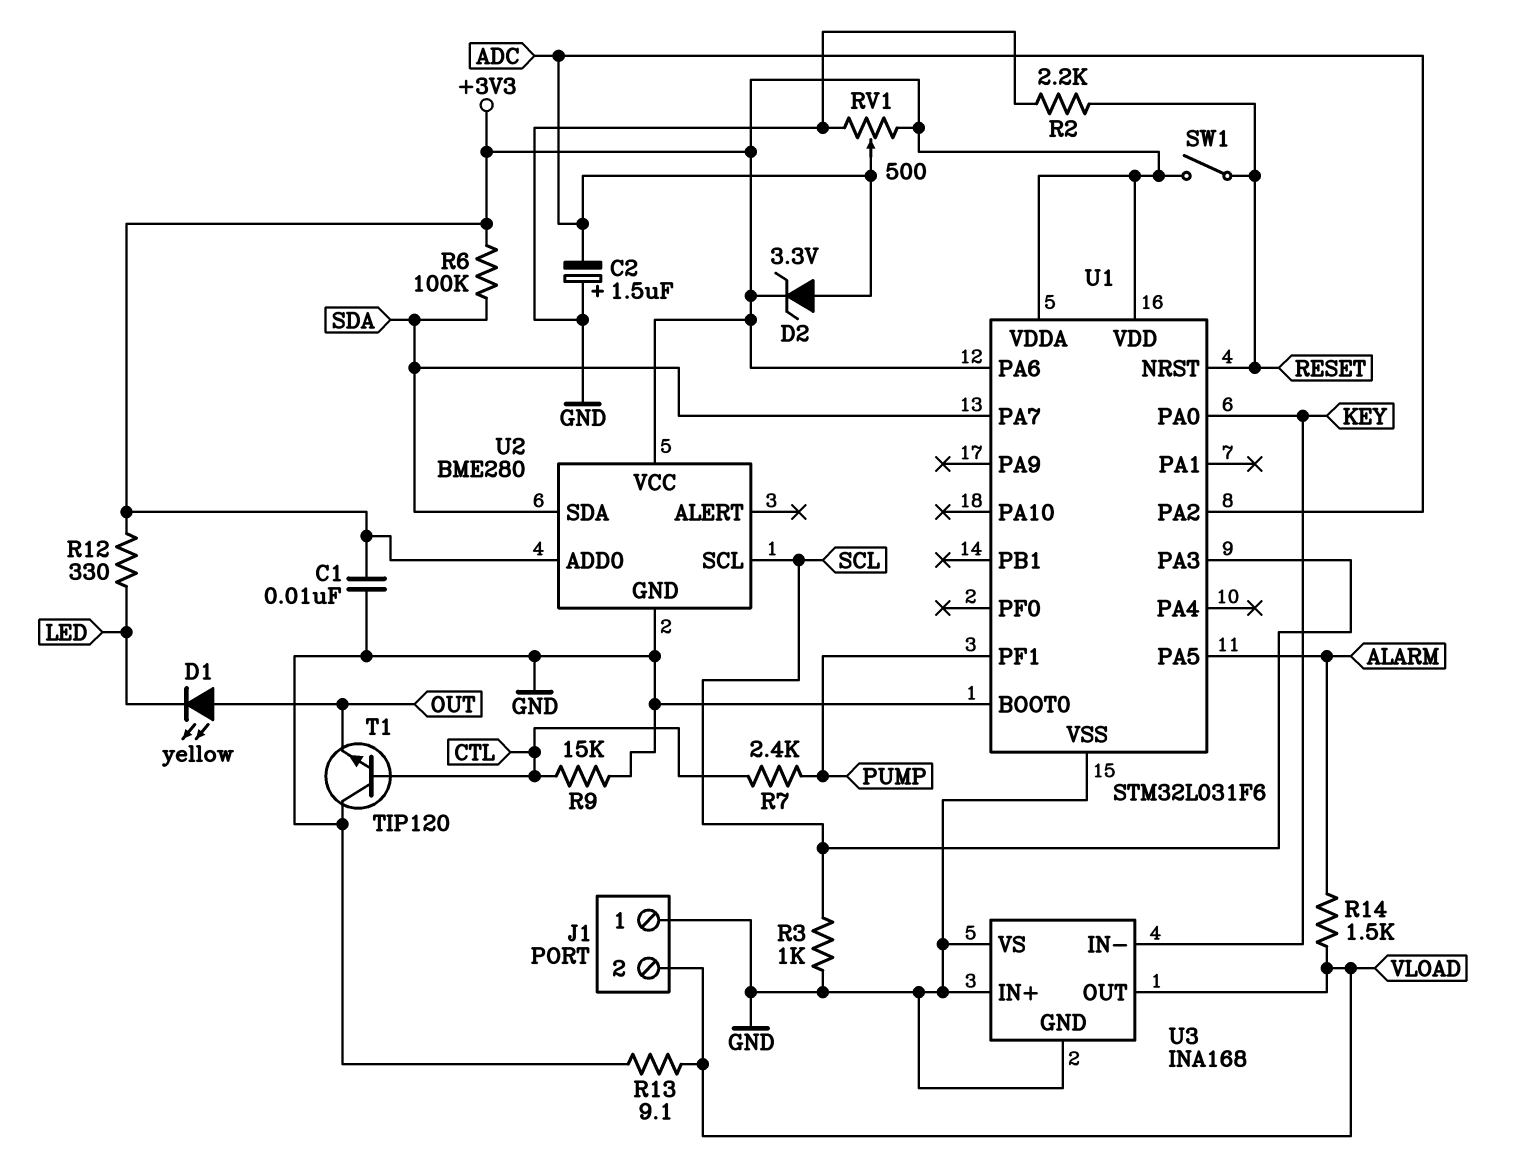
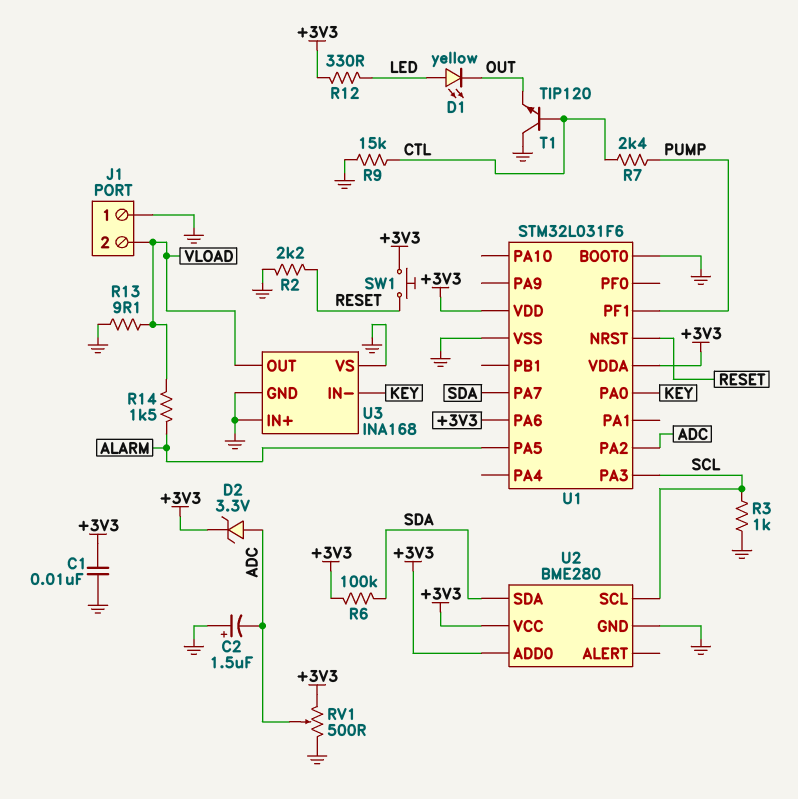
D1: LED yellow (A OUT, K LED) -> LED yellow (A LED, K OUT)
SW1: switch (+3V3, RESET) -> button (+3V3, RESET)

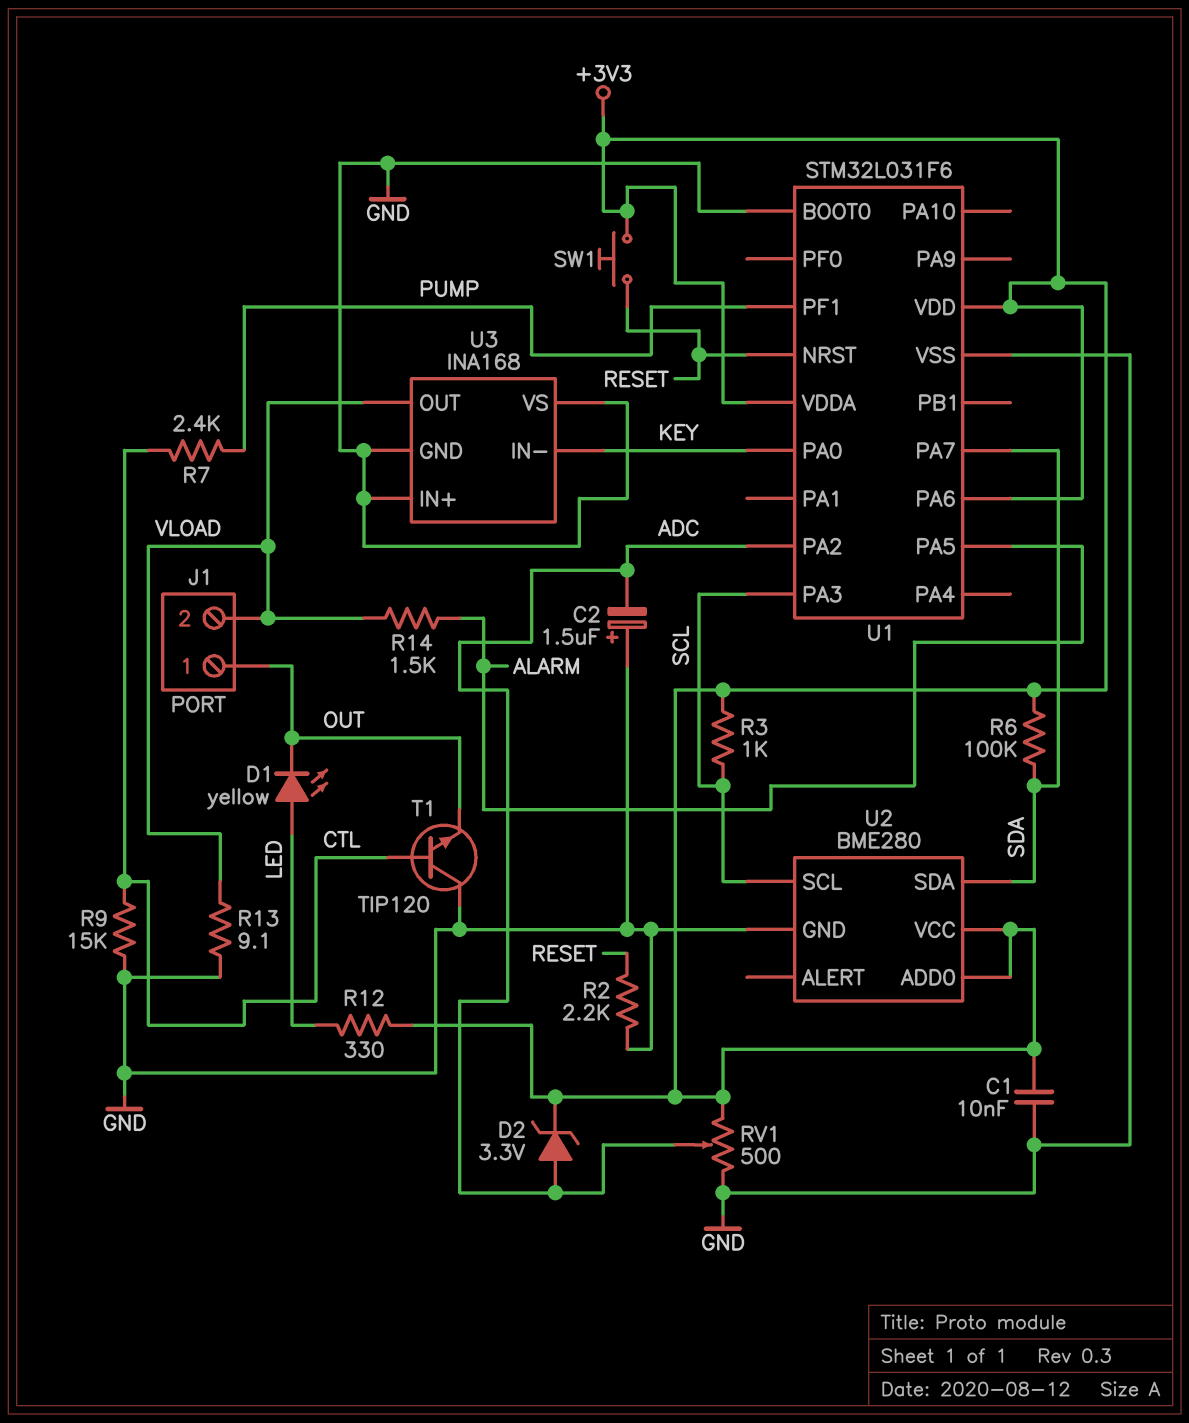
J1 pin 1: GND -> OUT
R3: 1k (GND, SCL) -> 1k (+3V3, SCL)

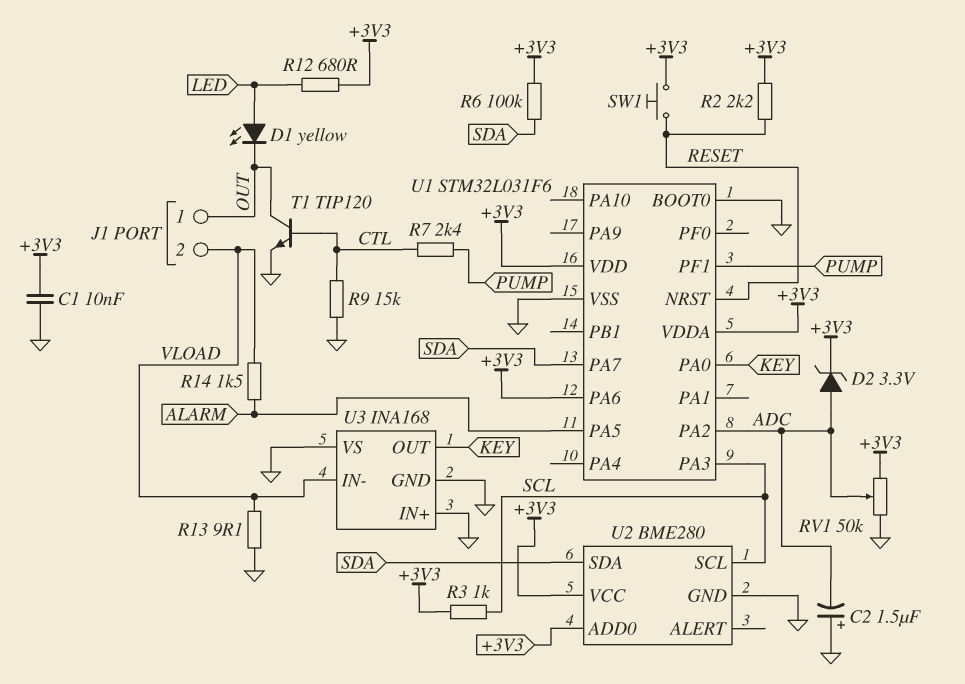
R2: 2.2k (GND, RESET) -> 2.2k (+3V3, RESET)
R12: 330 (+3V3, LED) -> 680 (+3V3, LED)
RV1: 500 (+3V3, GND, wiper ADC) -> 50k (+3V3, GND, wiper ADC)
T1: NPN TIP120 (B CTL, C GND, E OUT) -> NPN TIP120 (B CTL, C OUT, E GND)
U3 pin IN-: KEY -> VLOAD
U3 pin OUT: VLOAD -> KEY

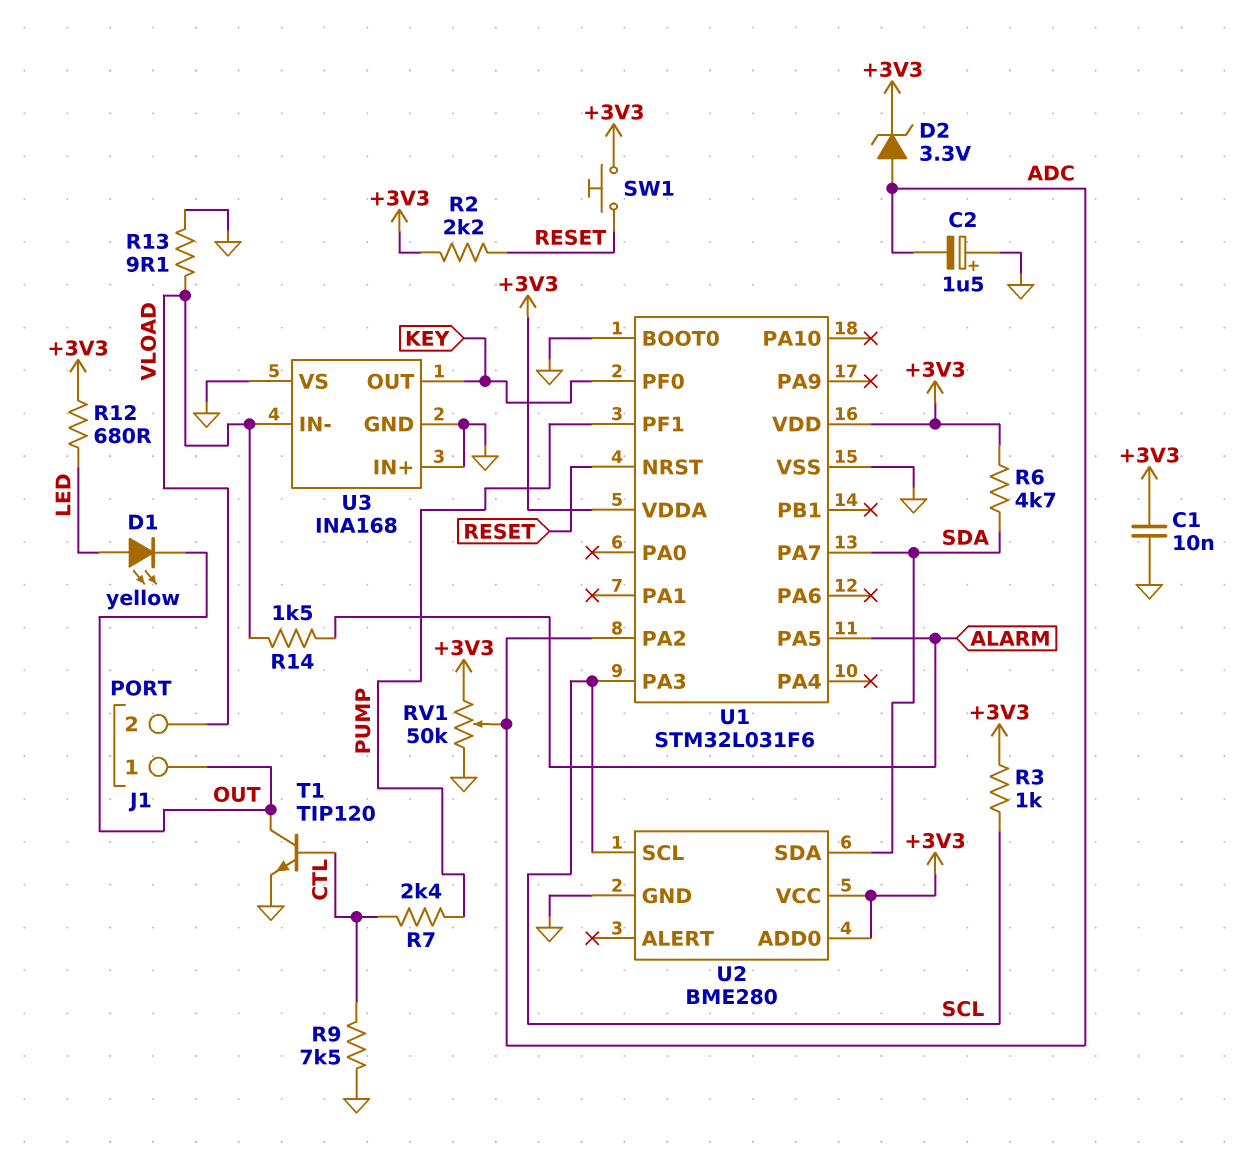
R6: 100k (+3V3, SDA) -> 4.7k (+3V3, SDA)
R9: 15k (CTL, GND) -> 7.5k (CTL, GND)
U1 pin PA0: KEY -> none
U1 pin PA6: +3V3 -> none
U1 pin PF0: none -> KEY

